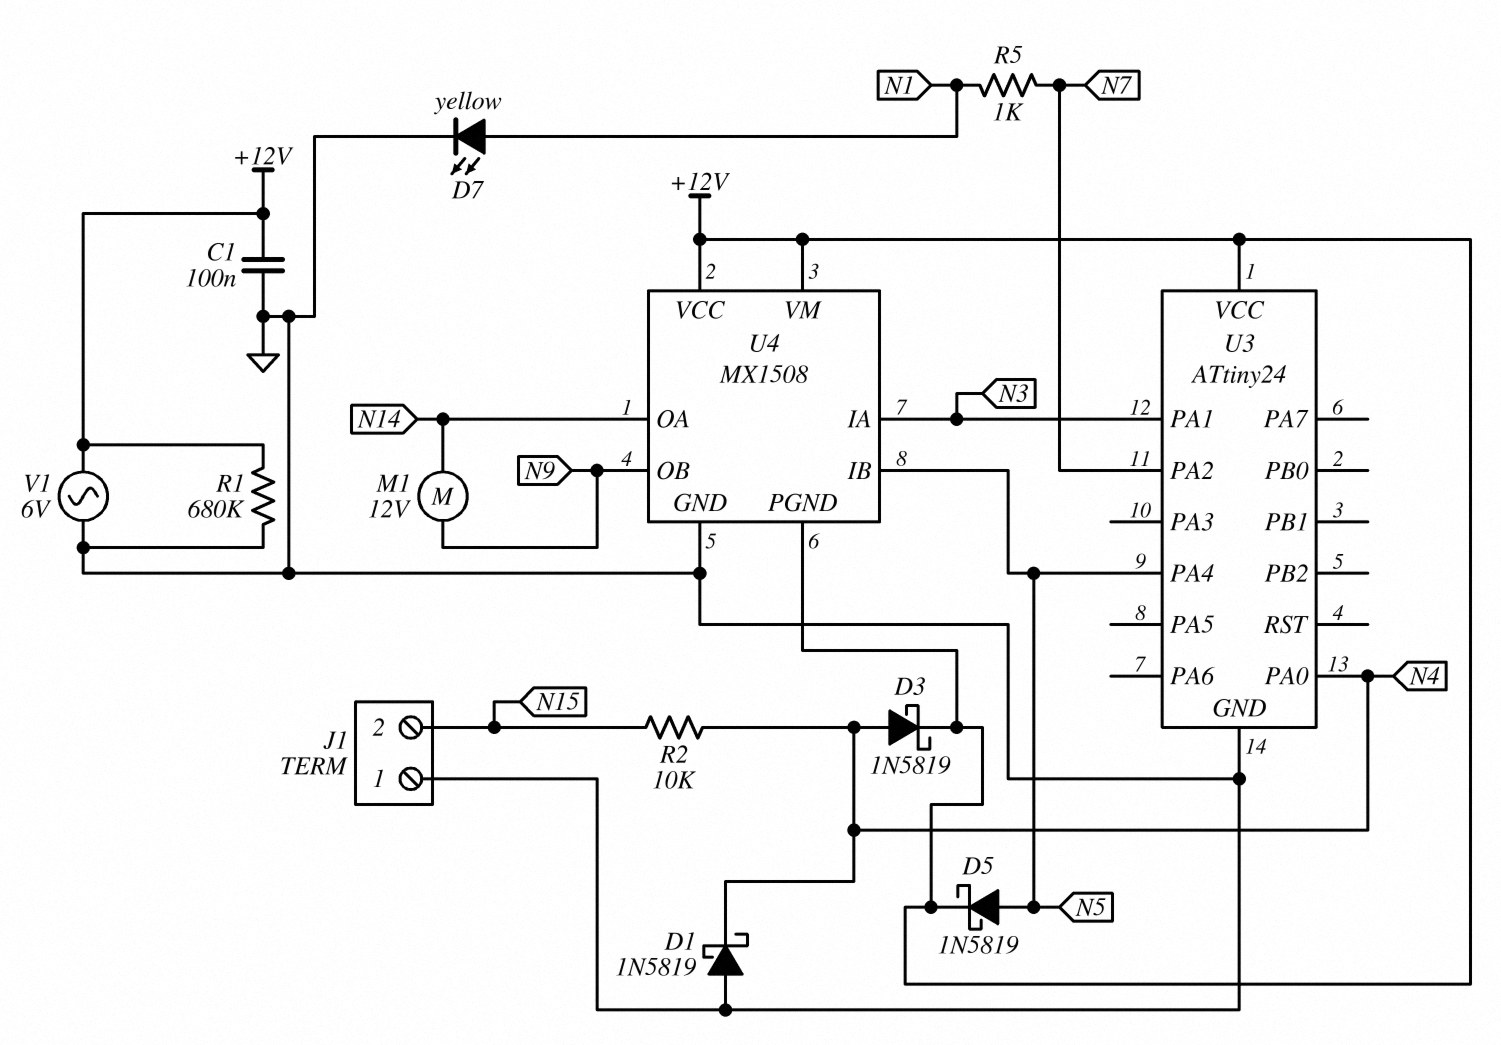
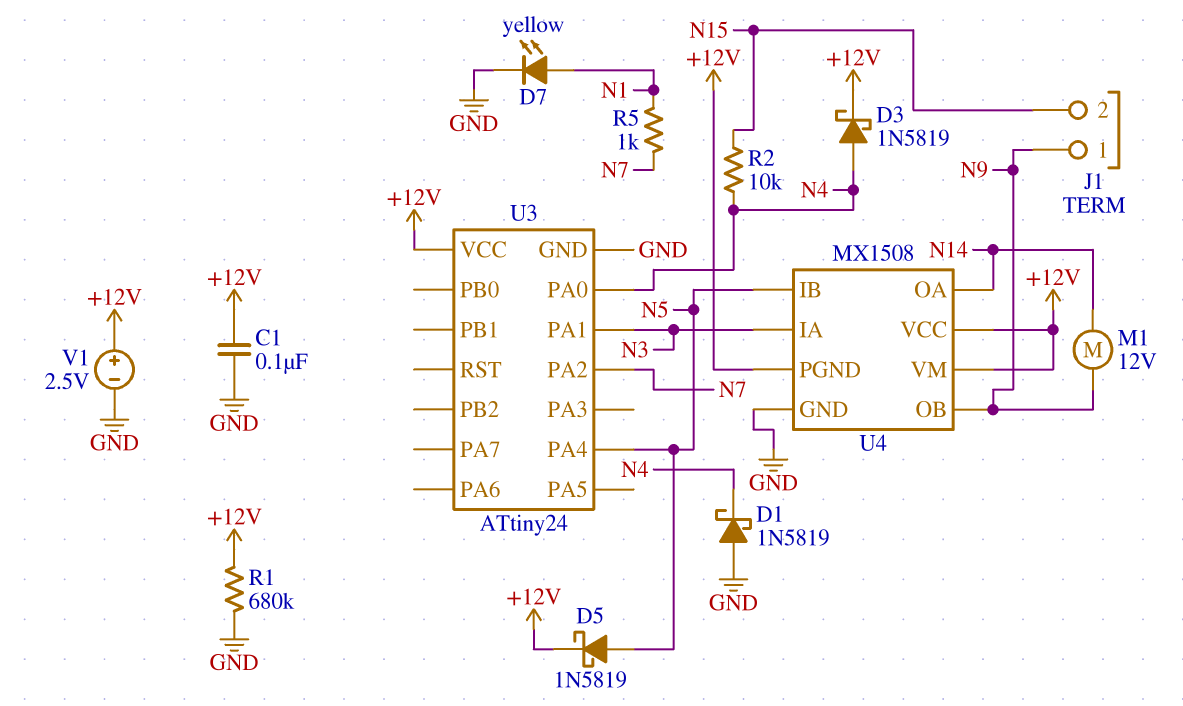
J1 pin 1: GND -> N9
V1: AC 6V (+12V, GND) -> 2.5V (plus +12V, minus GND)

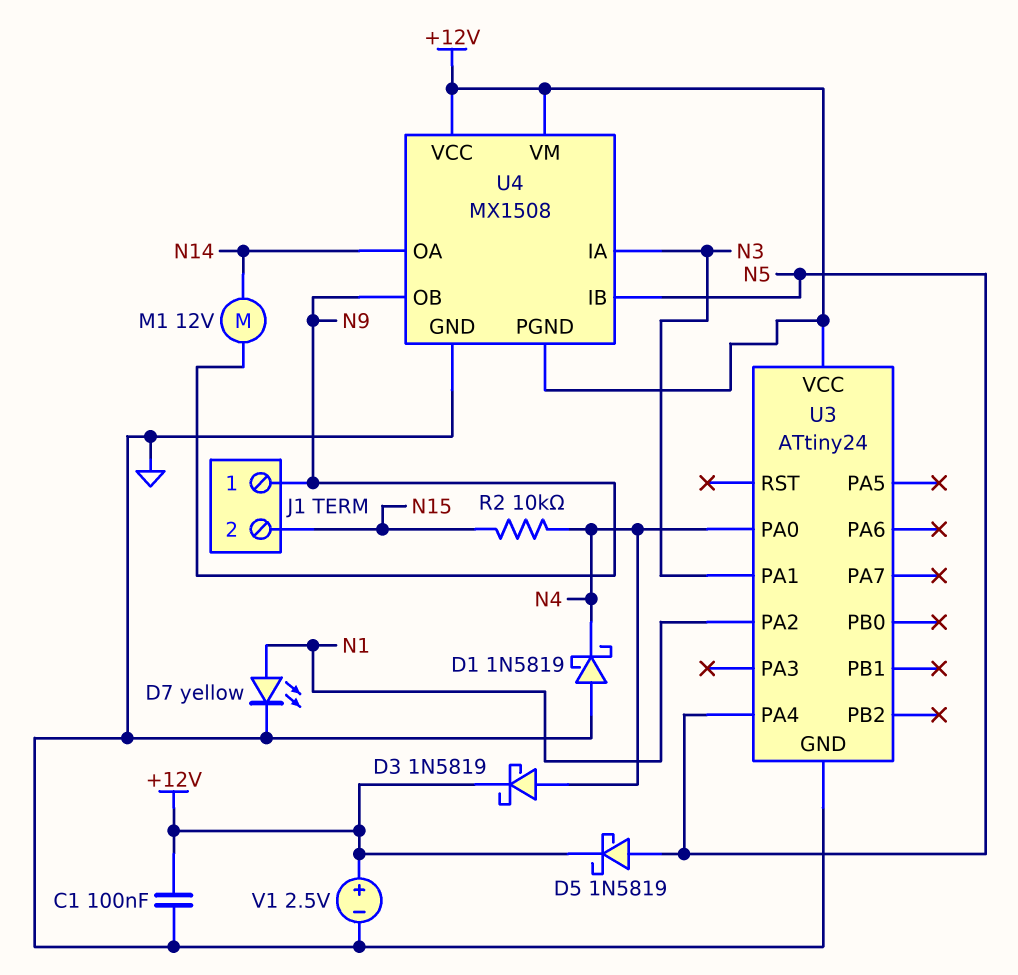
R1: 680k (+12V, GND) -> none
R5: 1k (N1, N7) -> none
U3 pin PA2: N7 -> N1

